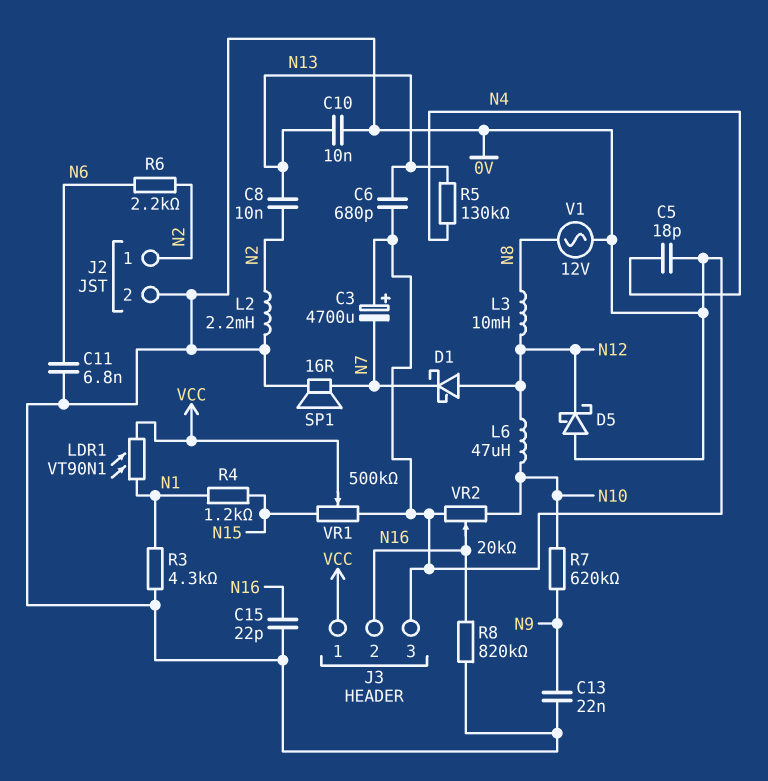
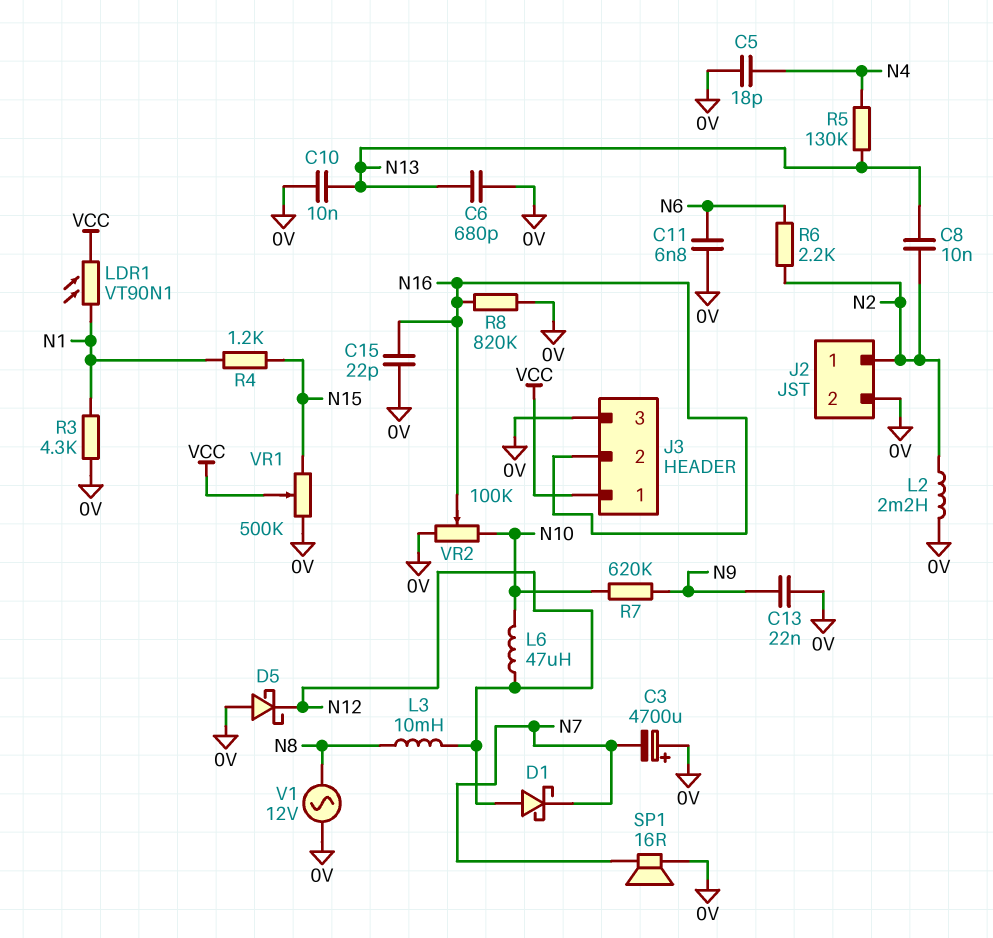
VR2: 20k (0V, N10, wiper N16) -> 100k (0V, N10, wiper N16)

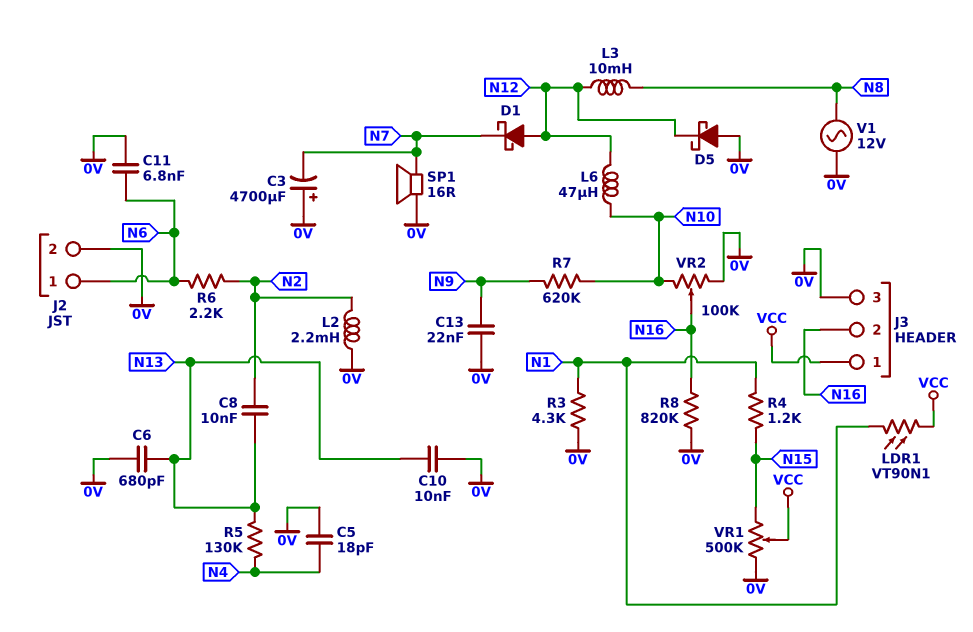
C15: 22pF (0V, N16) -> none
J2 pin 1: N2 -> N6

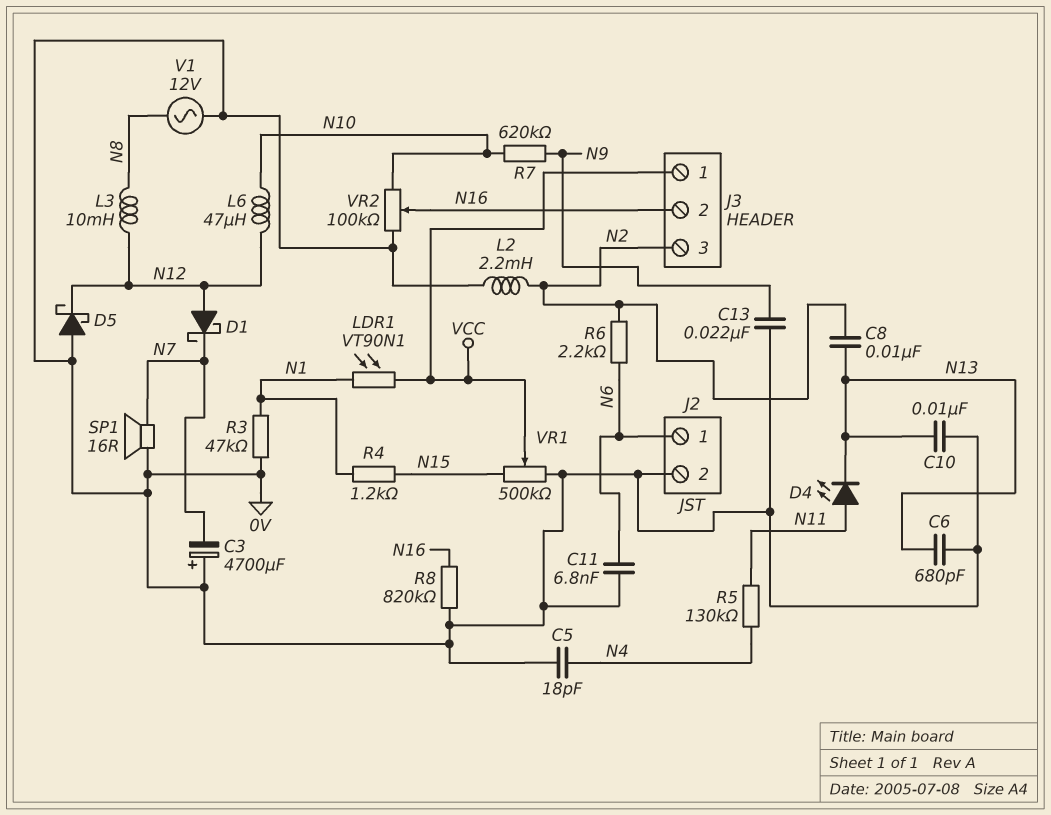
D4: none -> LED (A N11, K N13)
J3 pin 3: 0V -> N2
R3: 4.3k (0V, N1) -> 47k (0V, N1)
R5: 130k (N4, N13) -> 130k (N4, N11)

